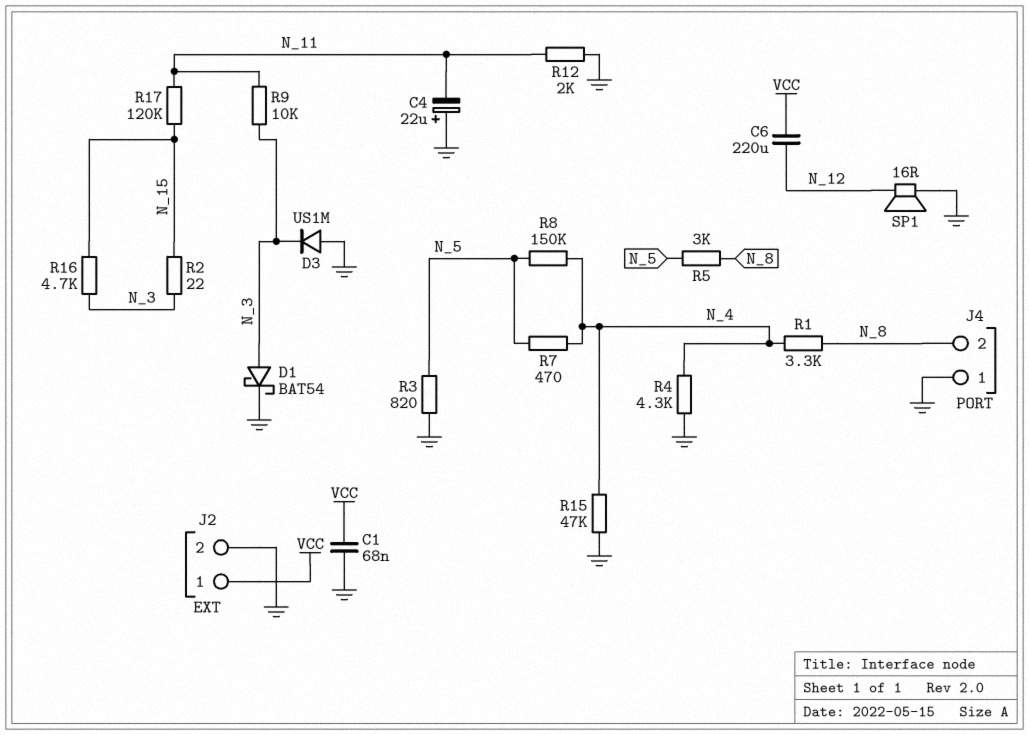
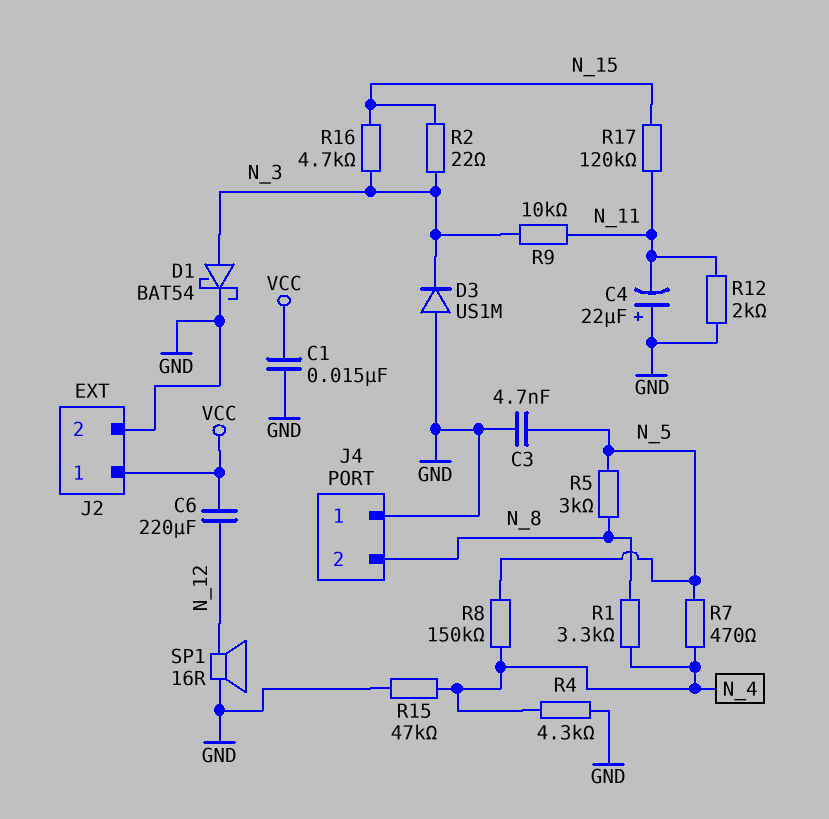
C1: 68nF (GND, VCC) -> 15nF (GND, VCC)
C3: none -> 4.7nF (GND, N_5)
R3: 820 (GND, N_5) -> none

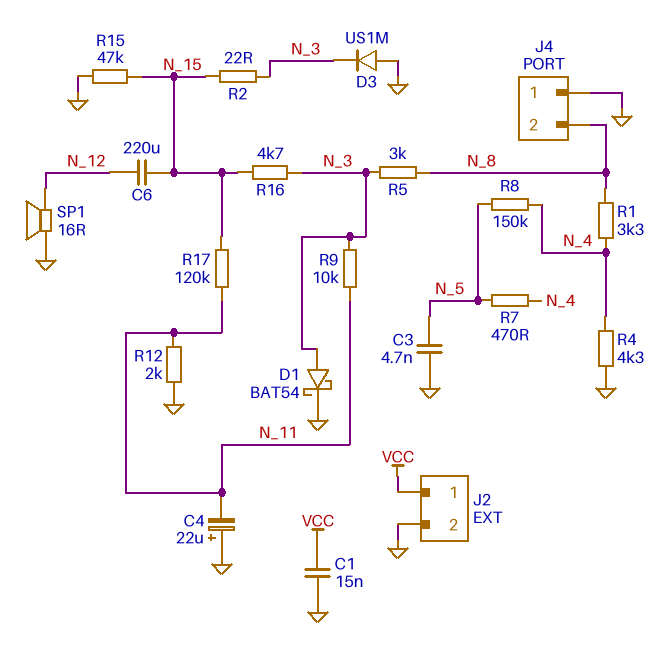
C6: 220uF (N_12, VCC) -> 220uF (N_12, N_15)
R5: 3k (N_5, N_8) -> 3k (N_3, N_8)
R15: 47k (GND, N_4) -> 47k (GND, N_15)

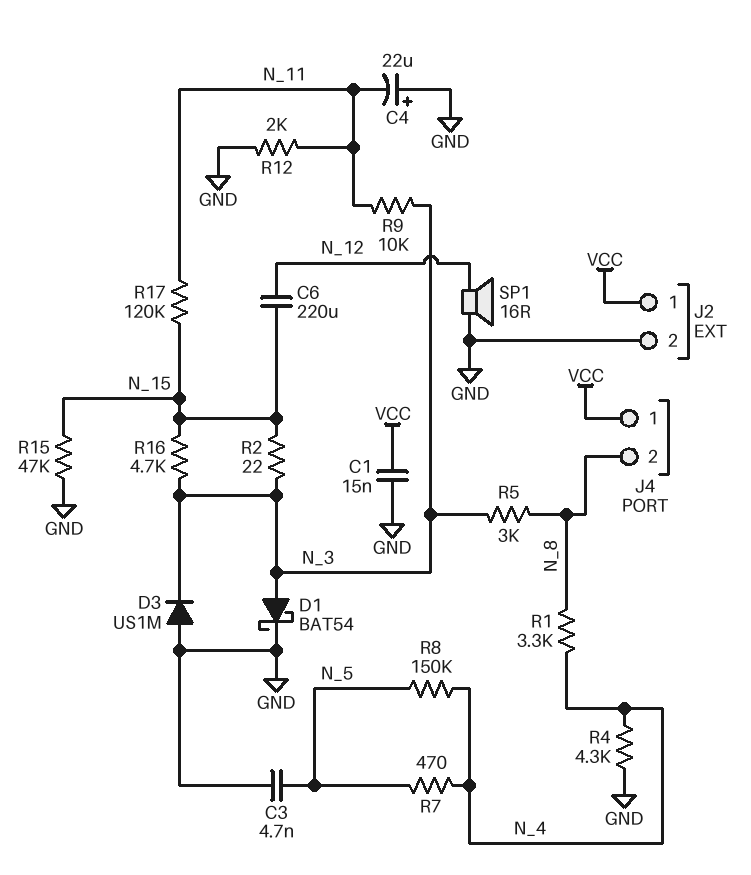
J4 pin 1: GND -> VCC

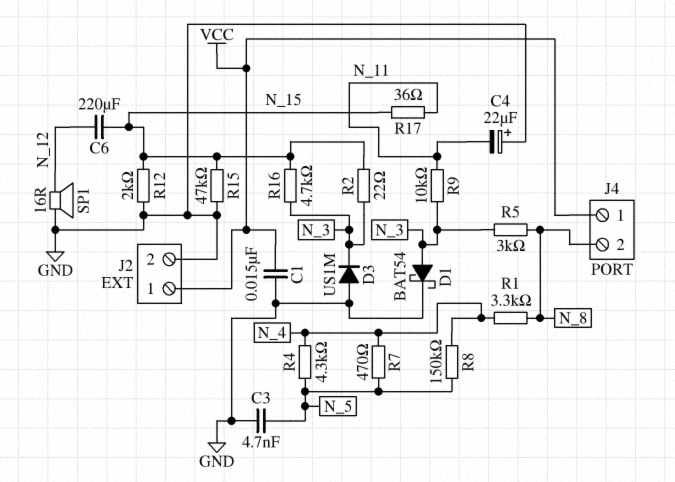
R4: 4.3k (GND, N_4) -> 4.3k (N_4, N_5)
R12: 2k (GND, N_11) -> 2k (GND, N_15)
R17: 120k (N_11, N_15) -> 36 (N_11, N_15)

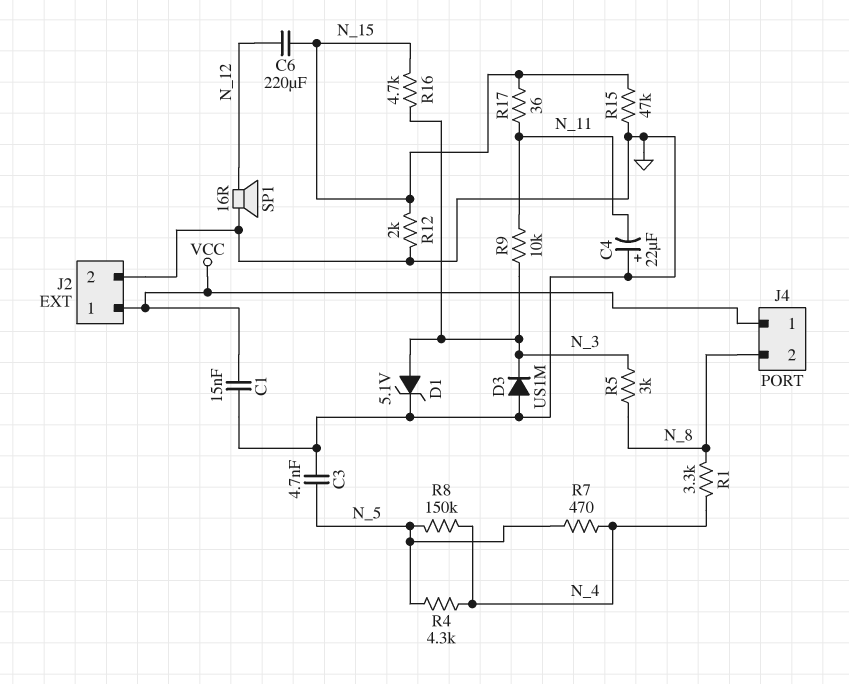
D1: schottky BAT54 (A N_3, K GND) -> zener 5.1V (A N_3, K GND)
R2: 22 (N_3, N_15) -> none

